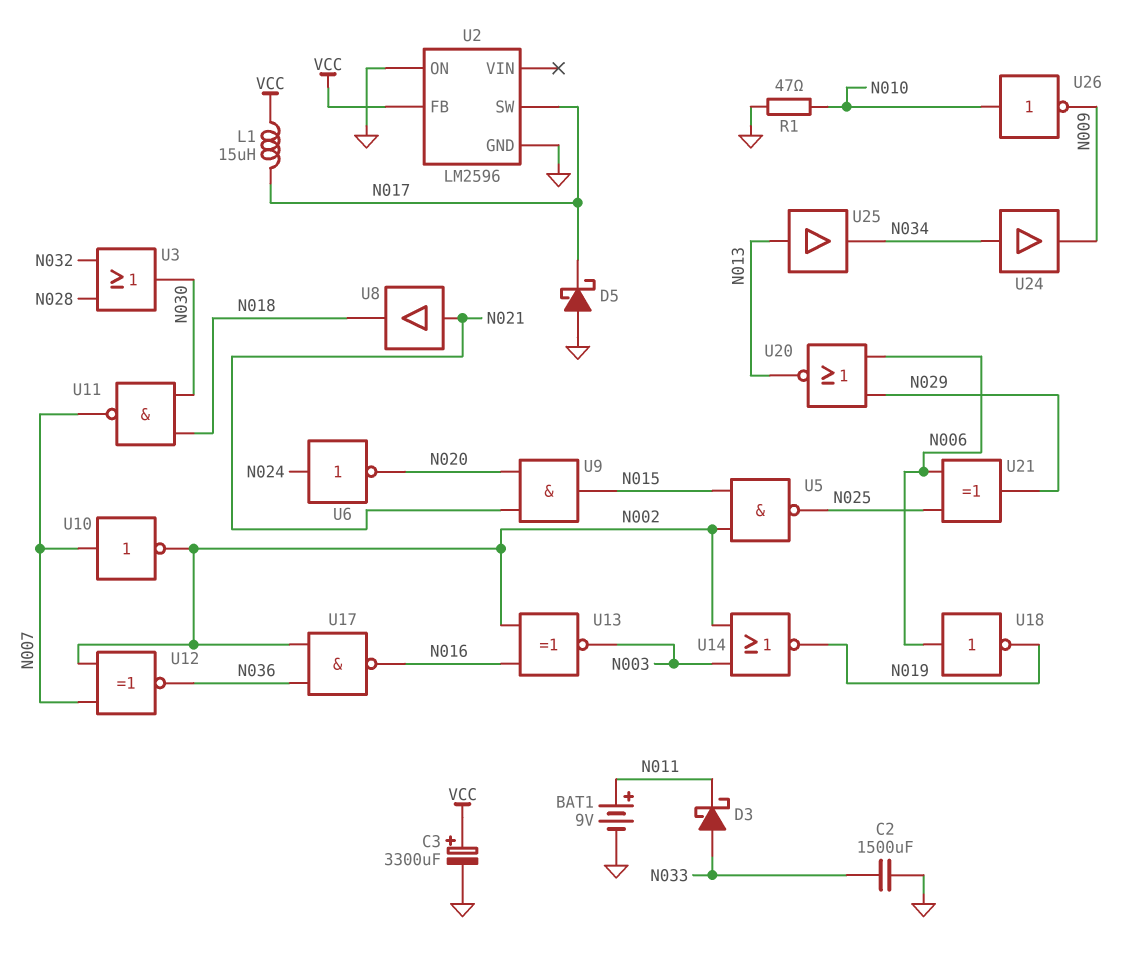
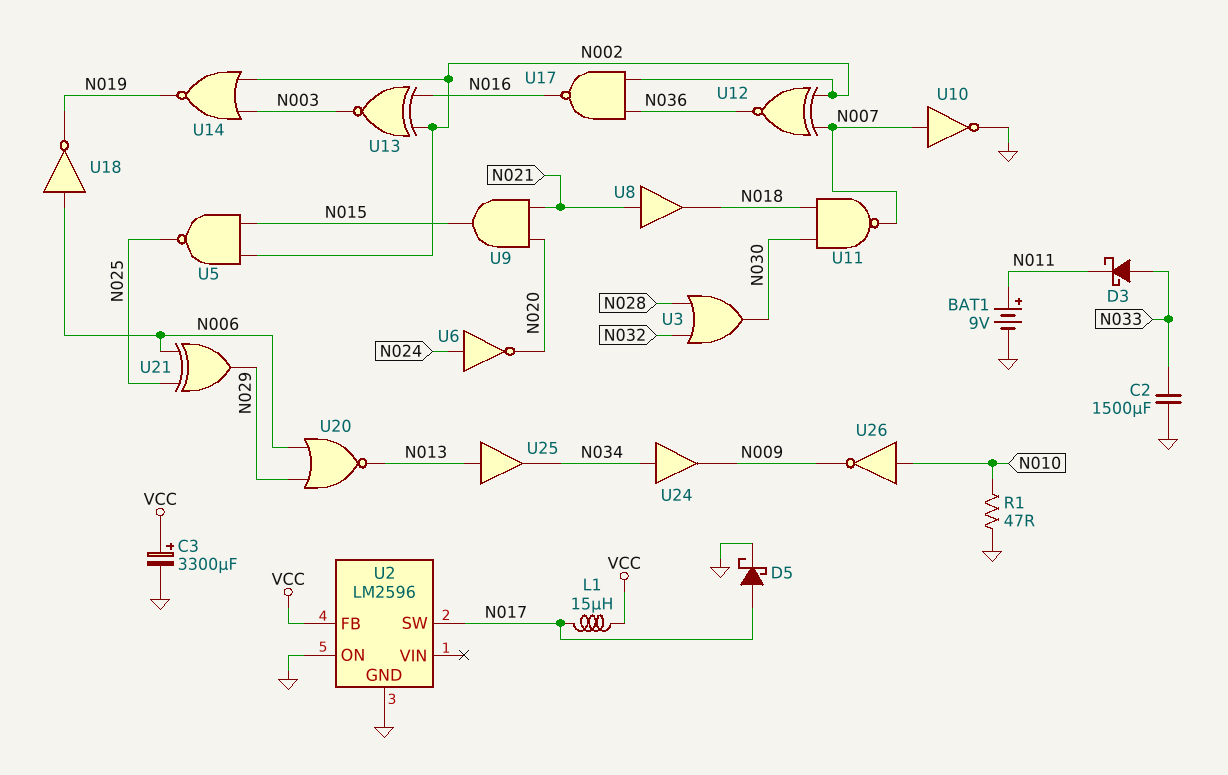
D5: schottky (A GND, K N017) -> schottky (A N017, K GND)
U10: NOT (in N007, out N002) -> NOT (in N007, out GND)

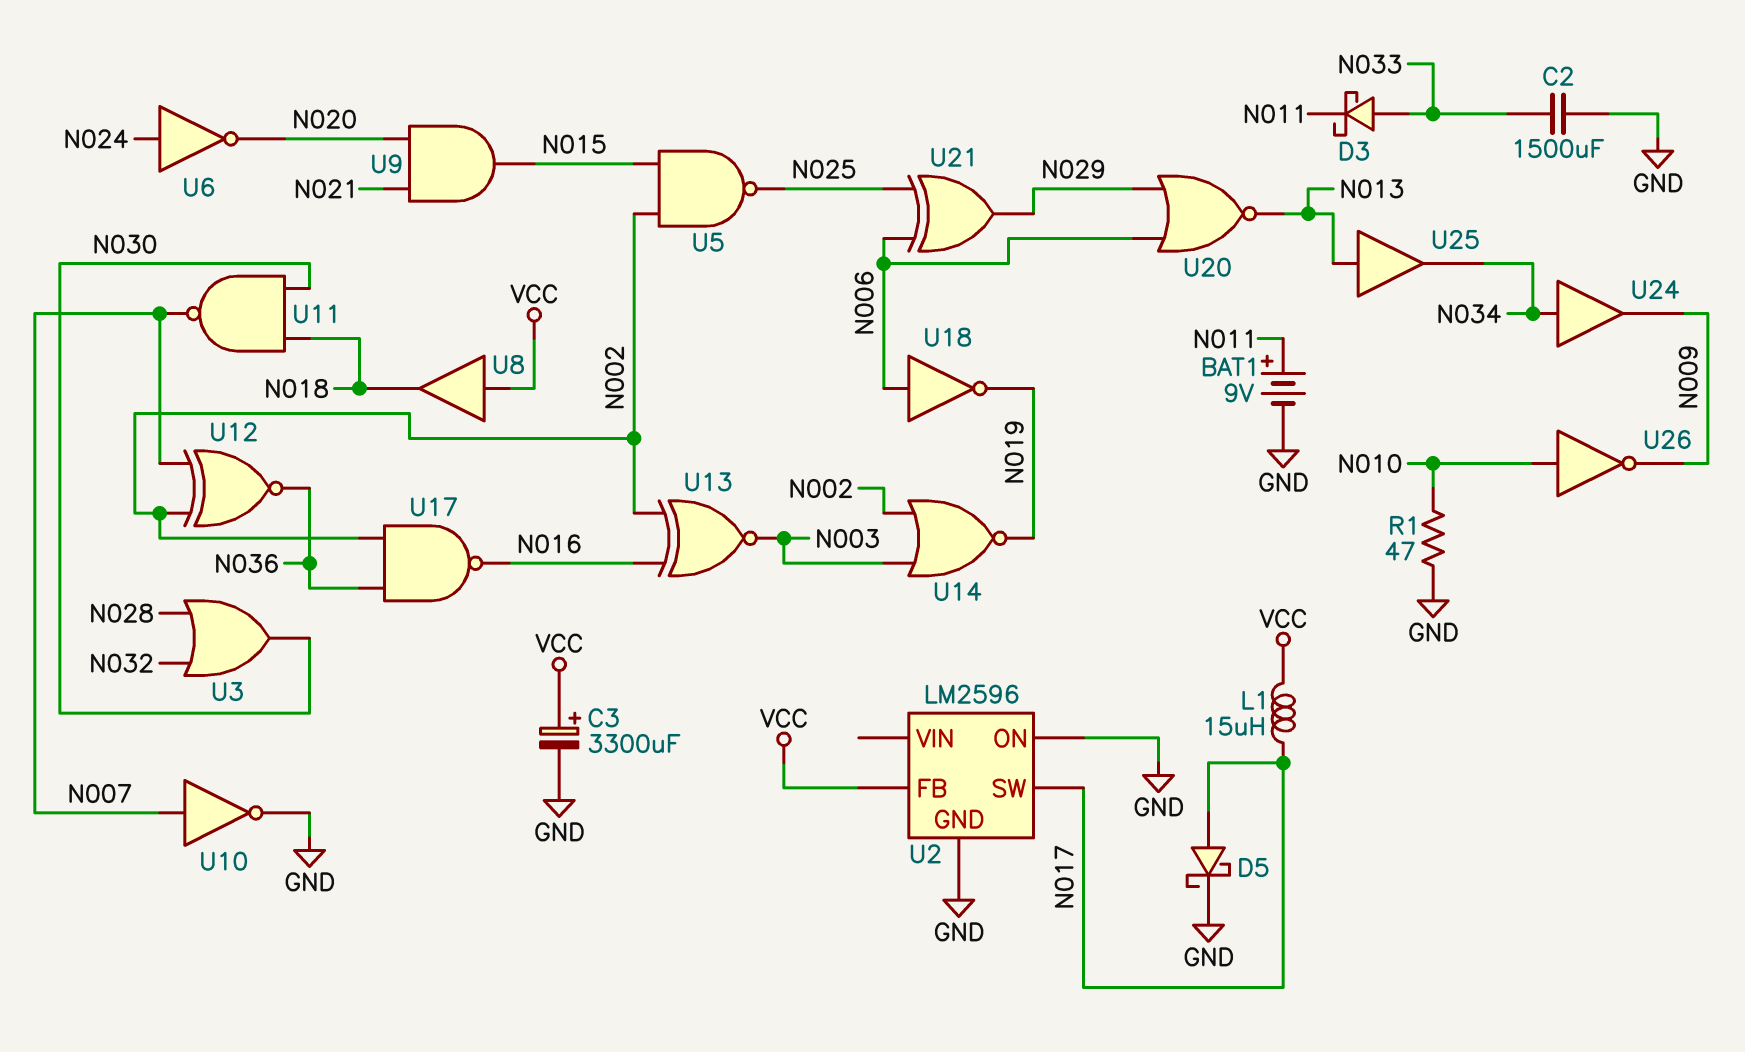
U8: buffer (in N021, out N018) -> buffer (in VCC, out N018)

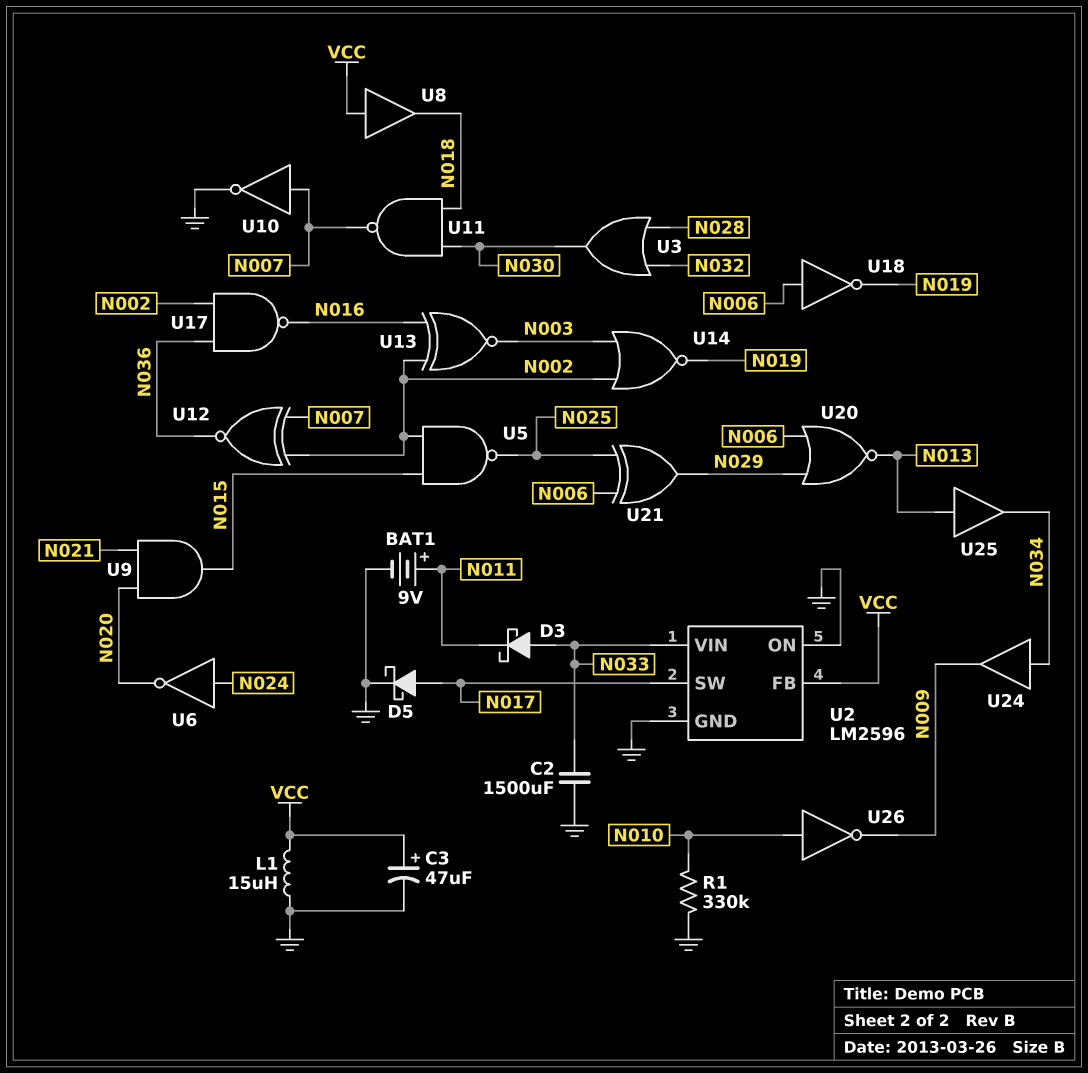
C3: 3300uF (plus VCC, minus GND) -> 47uF (plus VCC, minus GND)
L1: 15uH (N017, VCC) -> 15uH (GND, VCC)
R1: 47 (GND, N010) -> 330k (GND, N010)
U2 pin VIN: none -> N033

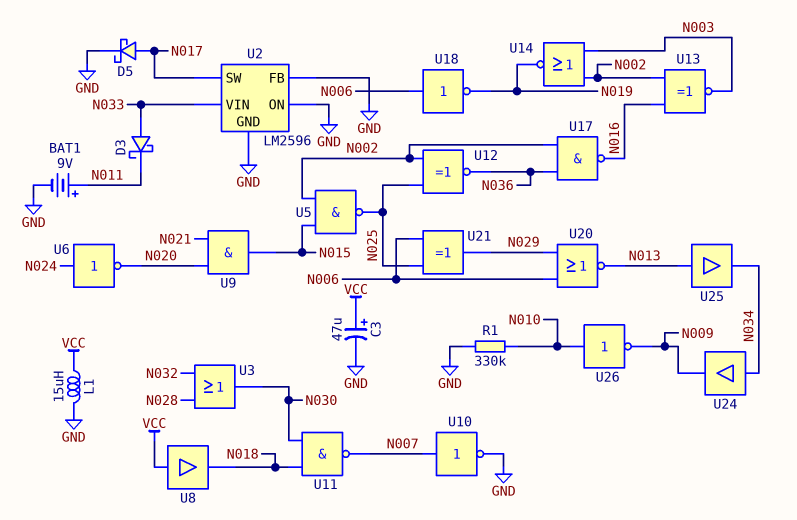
C2: 1500uF (GND, N033) -> none
U2 pin FB: VCC -> GND
U12: XNOR (in N002, in N007, out N036) -> XNOR (in N002, in N025, out N036)

